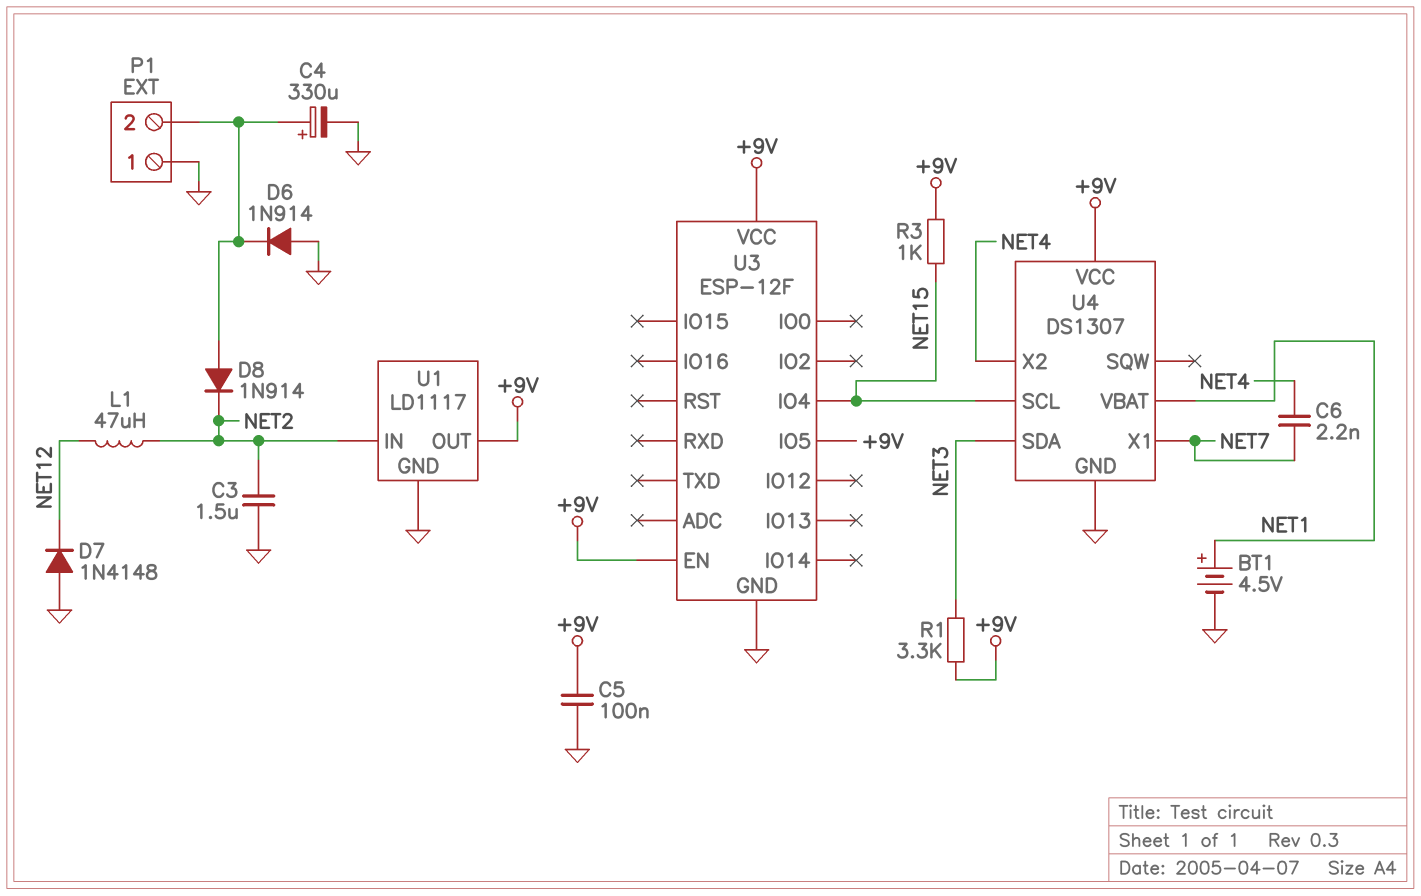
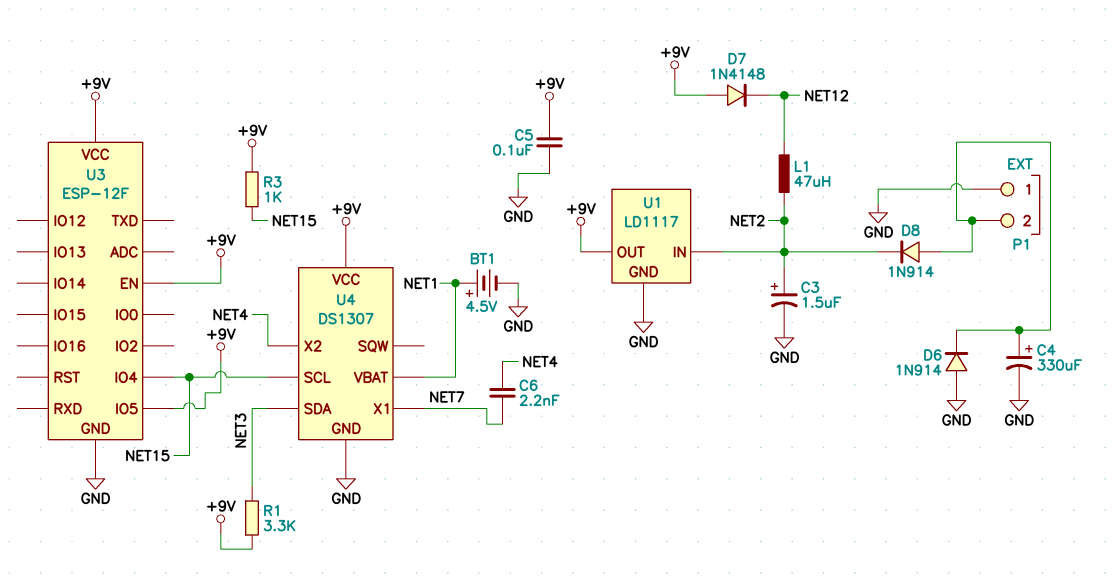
C3: 1.5uF (GND, NET2) -> 1.5uF (plus NET2, minus GND)
D7: diode 1N4148 (A GND, K NET12) -> diode 1N4148 (A +9V, K NET12)

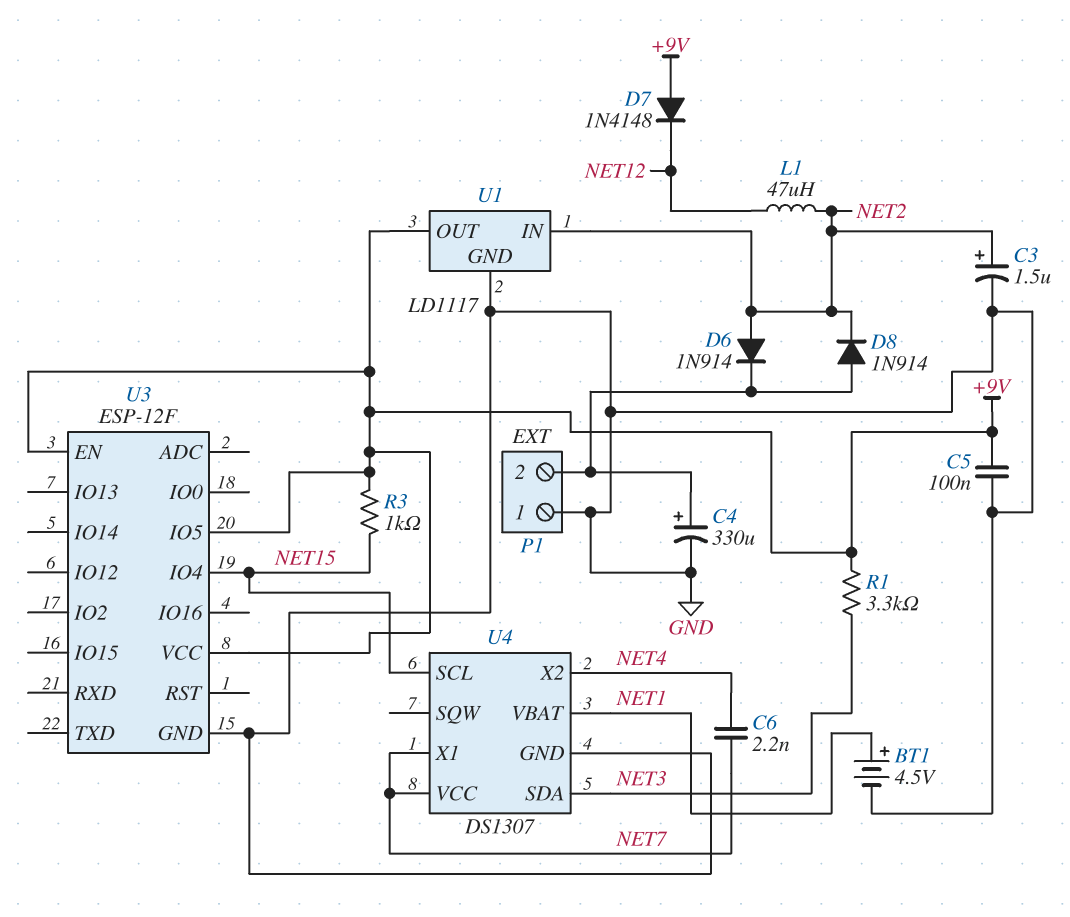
D6: diode 1N914 (A GND, K P1/2) -> diode 1N914 (A NET2, K P1/2)
U4 pin VCC: +9V -> NET7

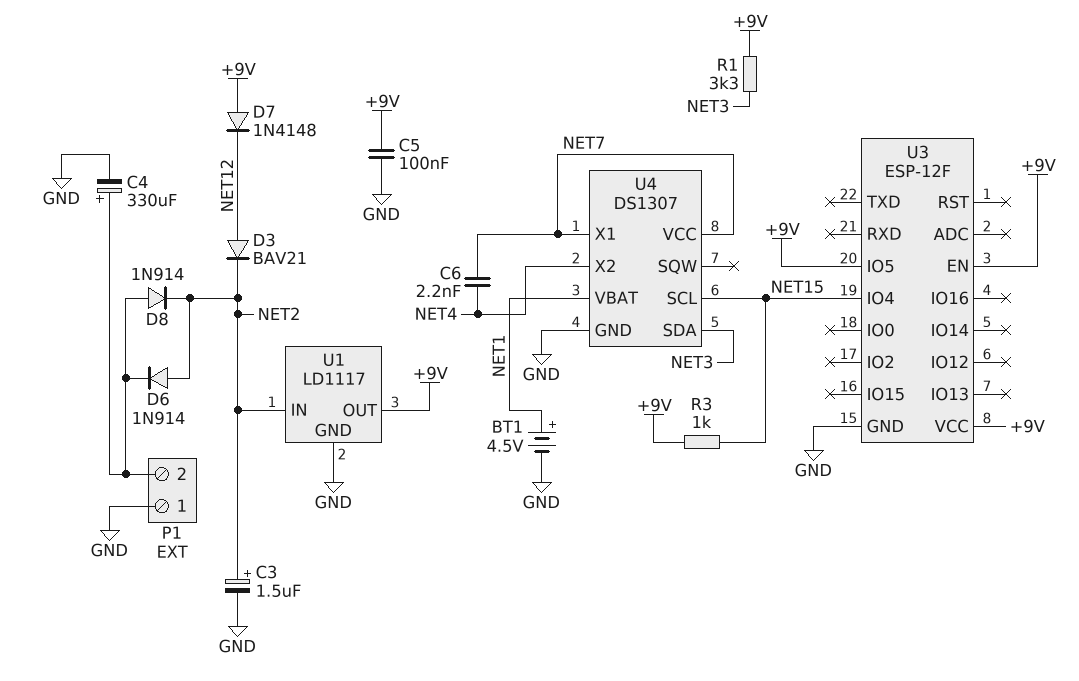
D3: none -> diode BAV21 (A NET12, K NET2)
L1: 47uH (NET2, NET12) -> none

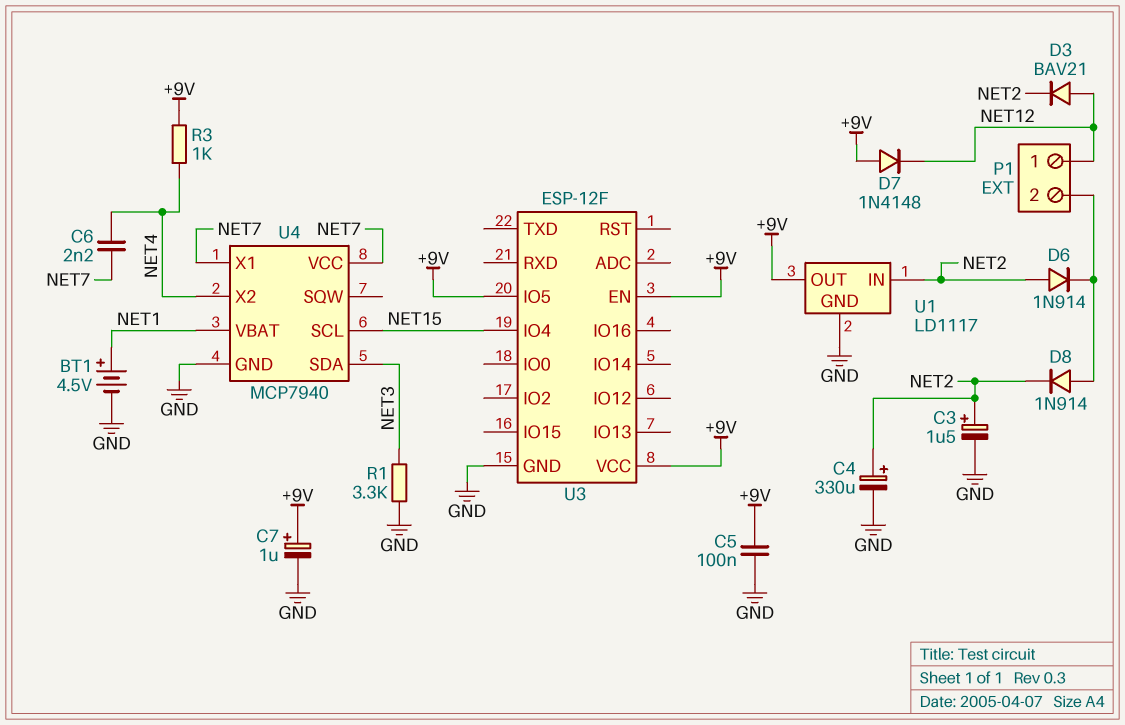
C4: 330uF (plus P1/2, minus GND) -> 330uF (plus NET2, minus GND)
C7: none -> 1uF (plus +9V, minus GND)
P1 pin 1: GND -> NET12
R1: 3.3k (+9V, NET3) -> 3.3k (GND, NET3)
R3: 1k (+9V, NET15) -> 1k (+9V, NET4)
U4: DS1307 -> MCP7940

